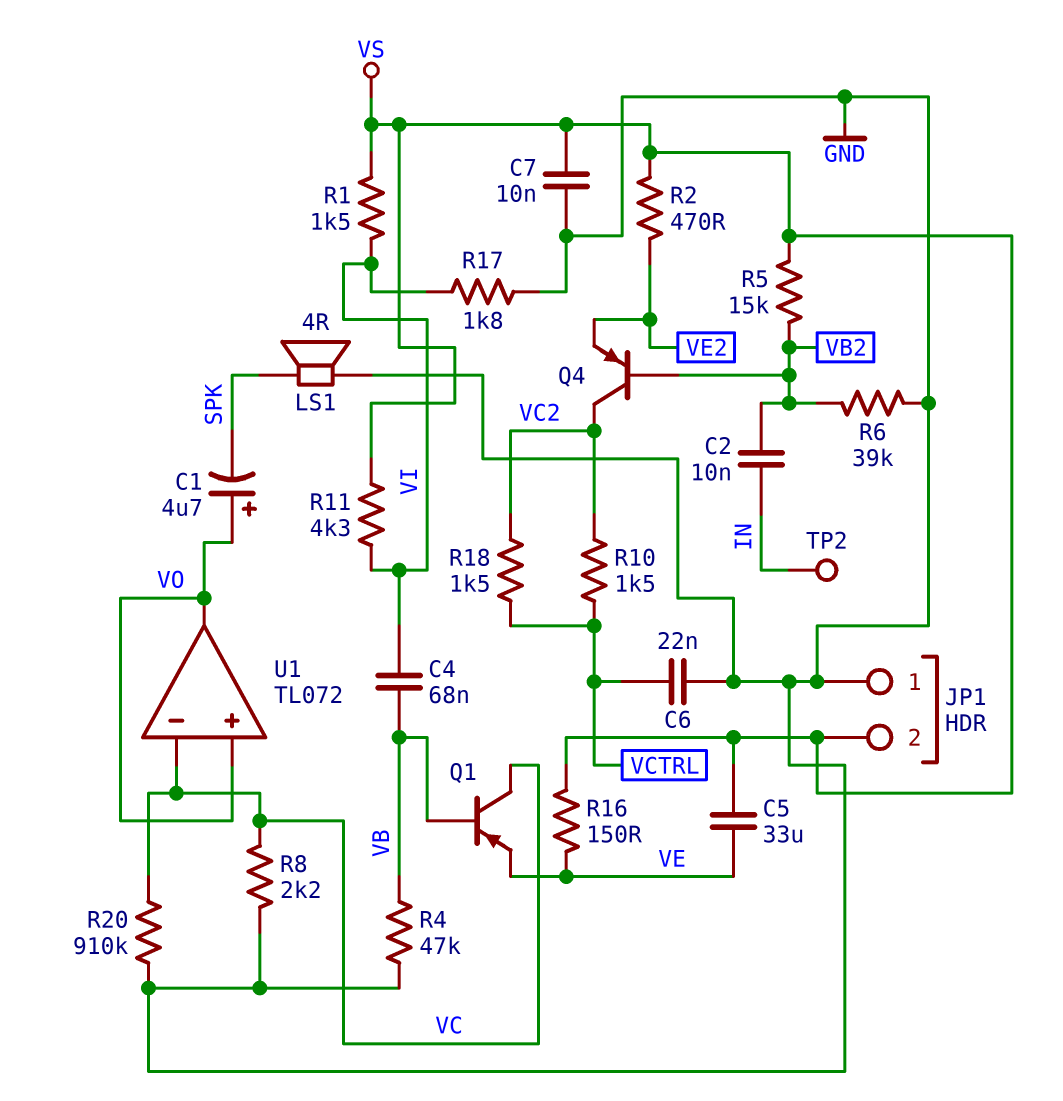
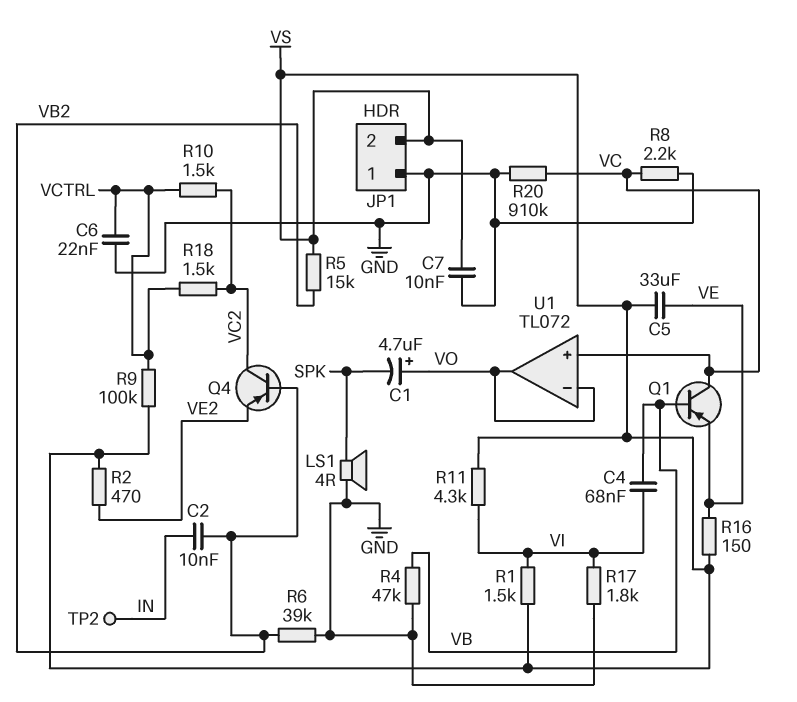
R9: none -> 100k (VCTRL, VS)
U1 pin in+: VO -> VC
U1 pin in-: VC -> VO

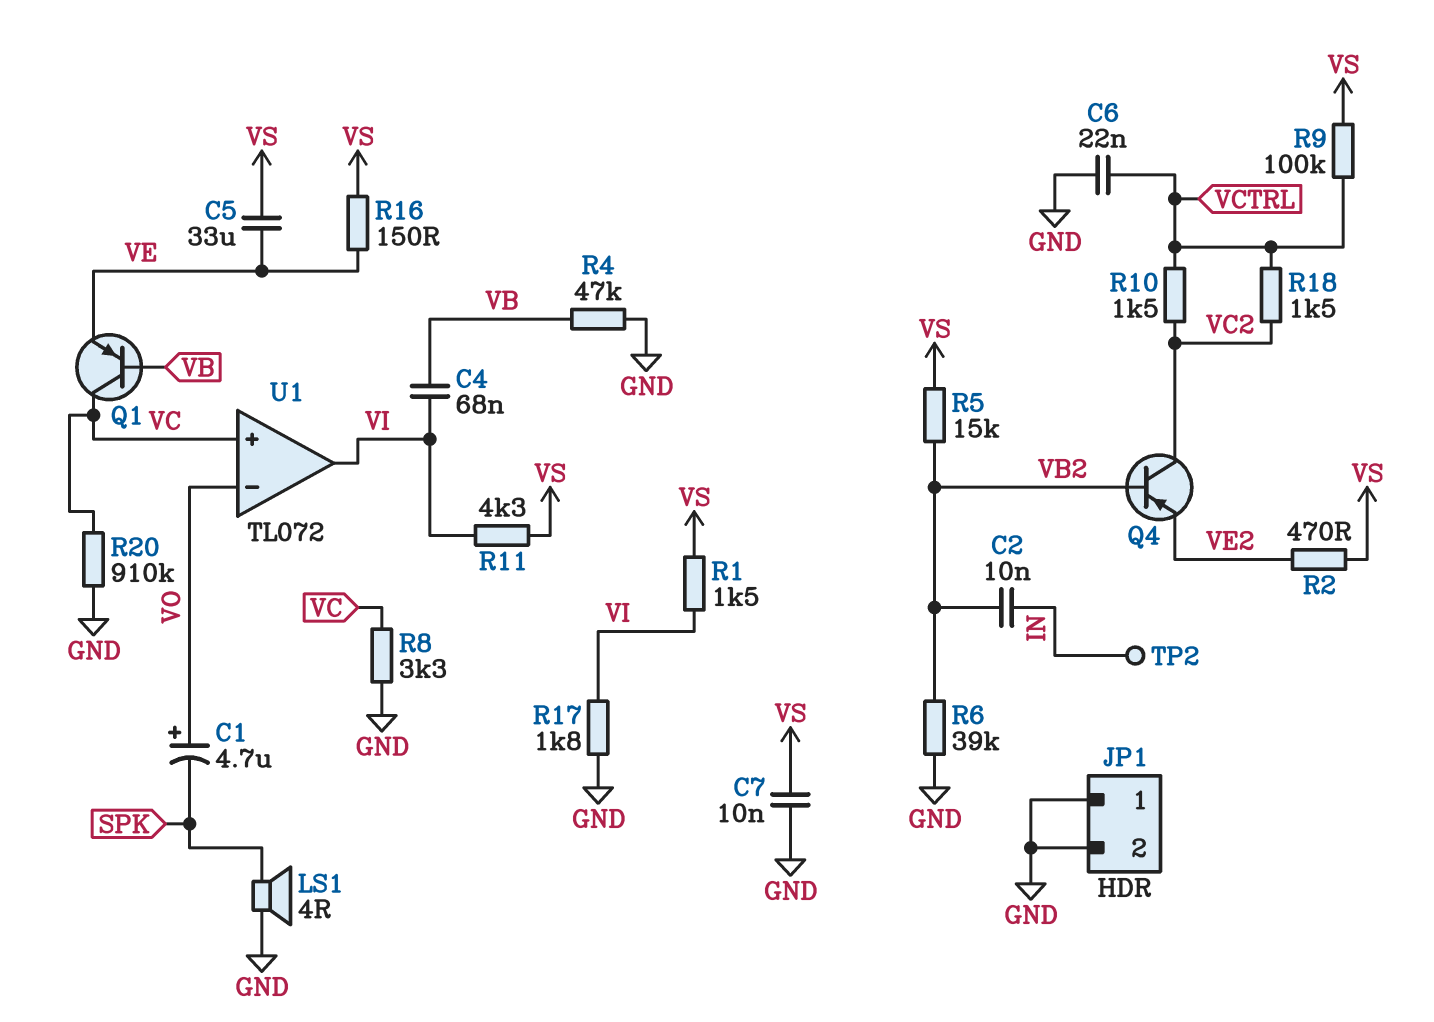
JP1 pin 2: VS -> GND
R8: 2.2k (GND, VC) -> 3.3k (GND, VC)
U1 pin out: VO -> VI

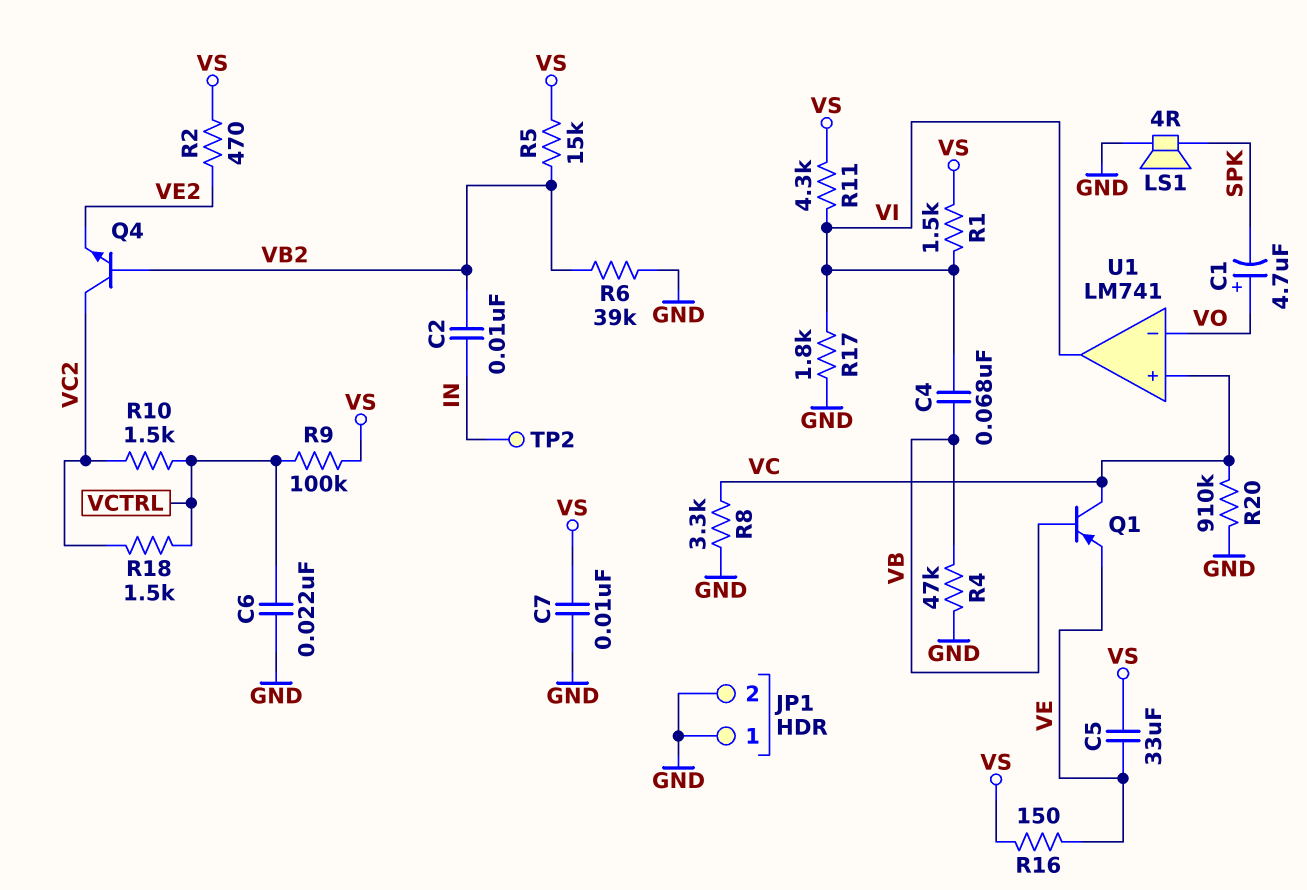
Q4: PNP (B VB2, C VC2, E VE2) -> NPN (B VB2, C VC2, E VE2)
U1: TL072 -> LM741

